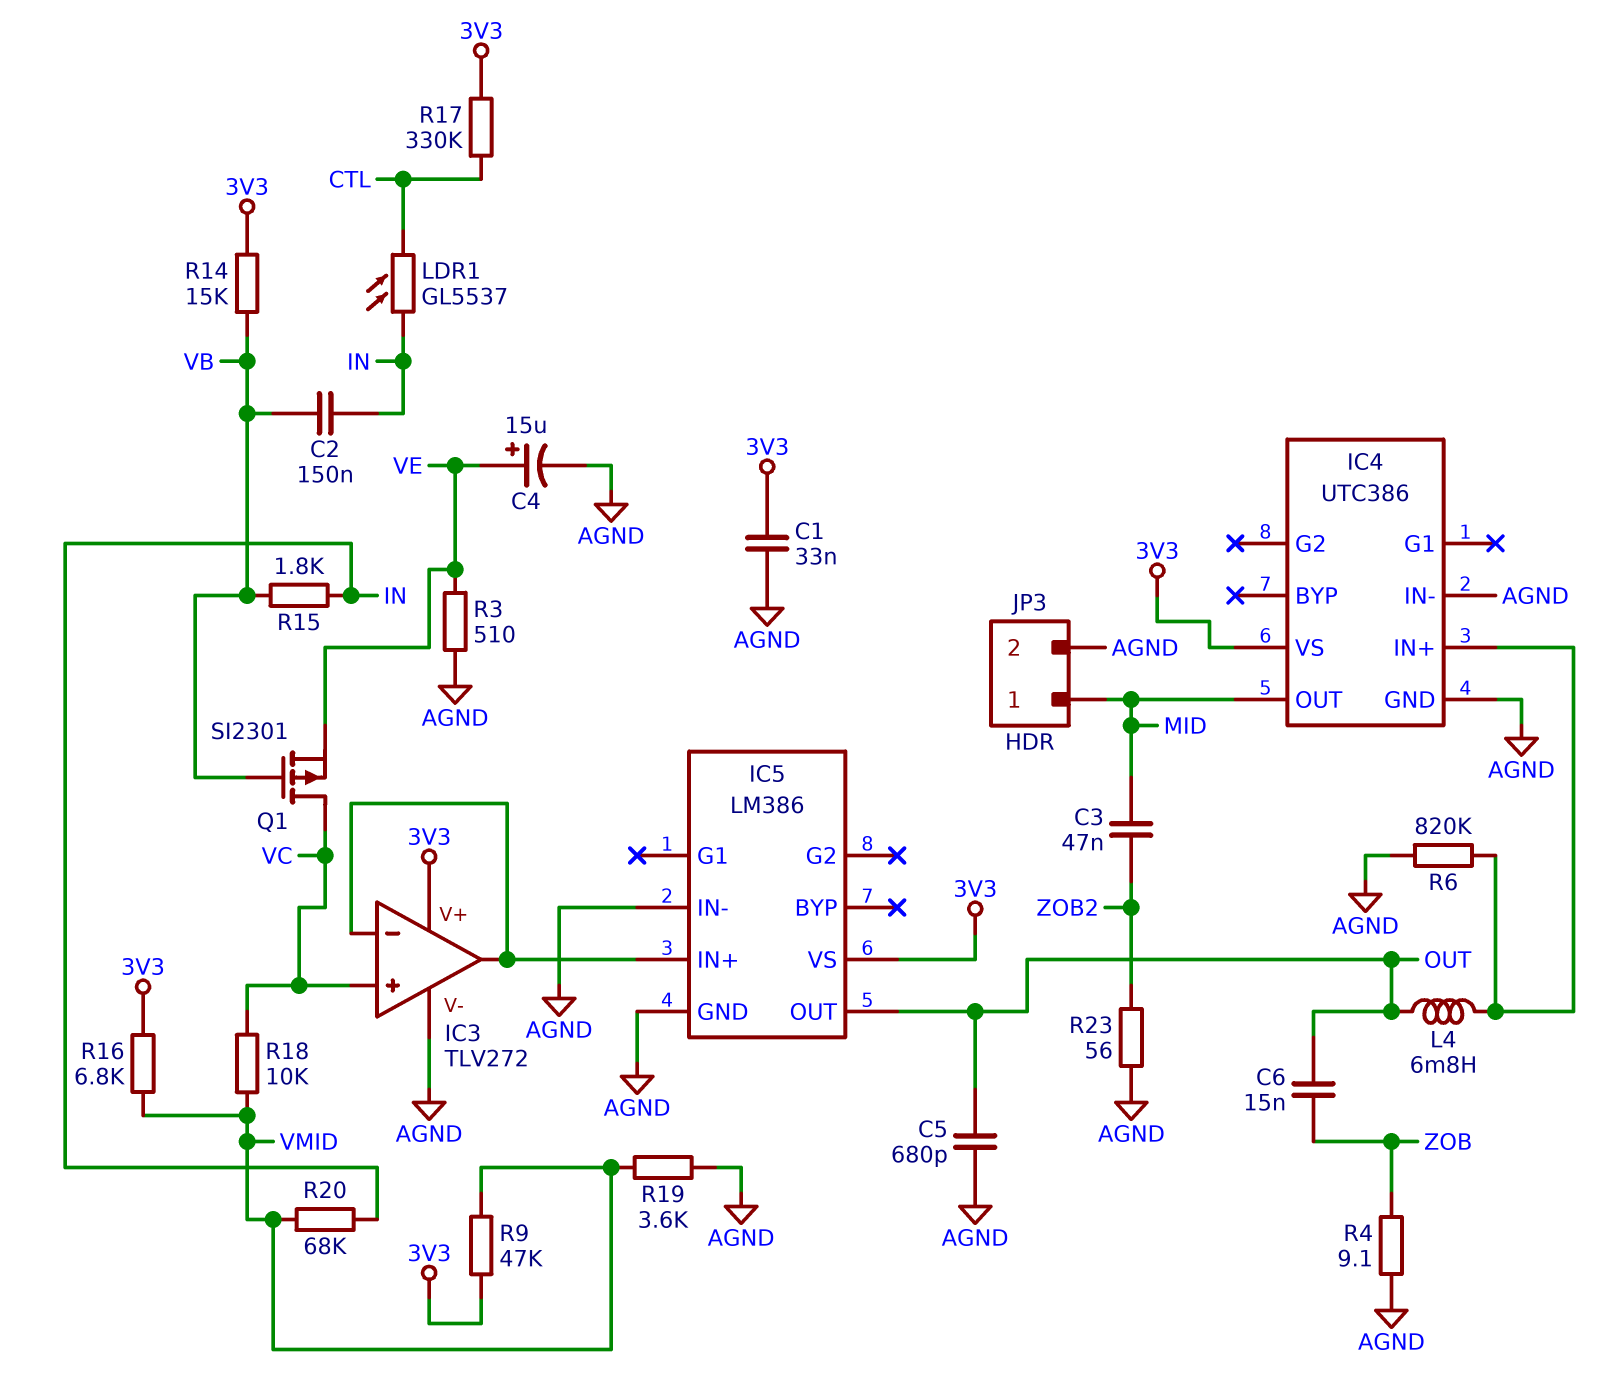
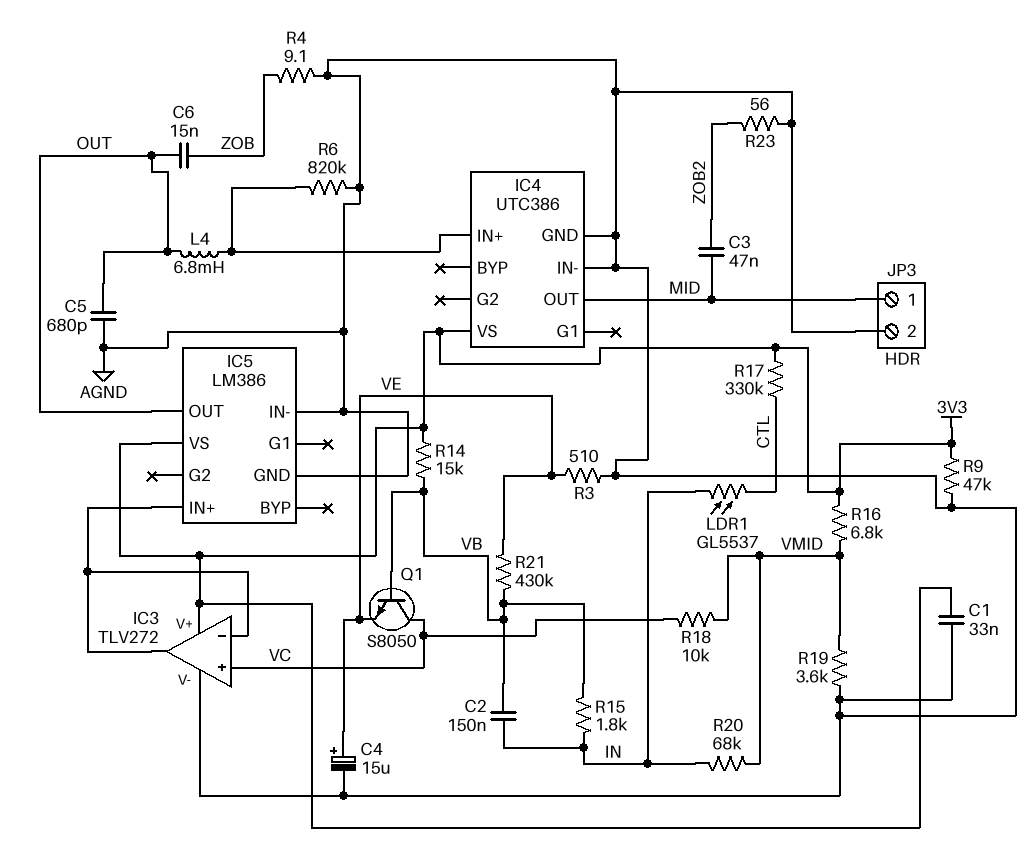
Q1: PMOS SI2301 (G VB, D VC, S VE) -> NPN S8050 (B VB, C VC, E VE)
R9: 47k (3V3, VMID) -> 47k (3V3, AGND)
R21: none -> 430k (VB, VE)

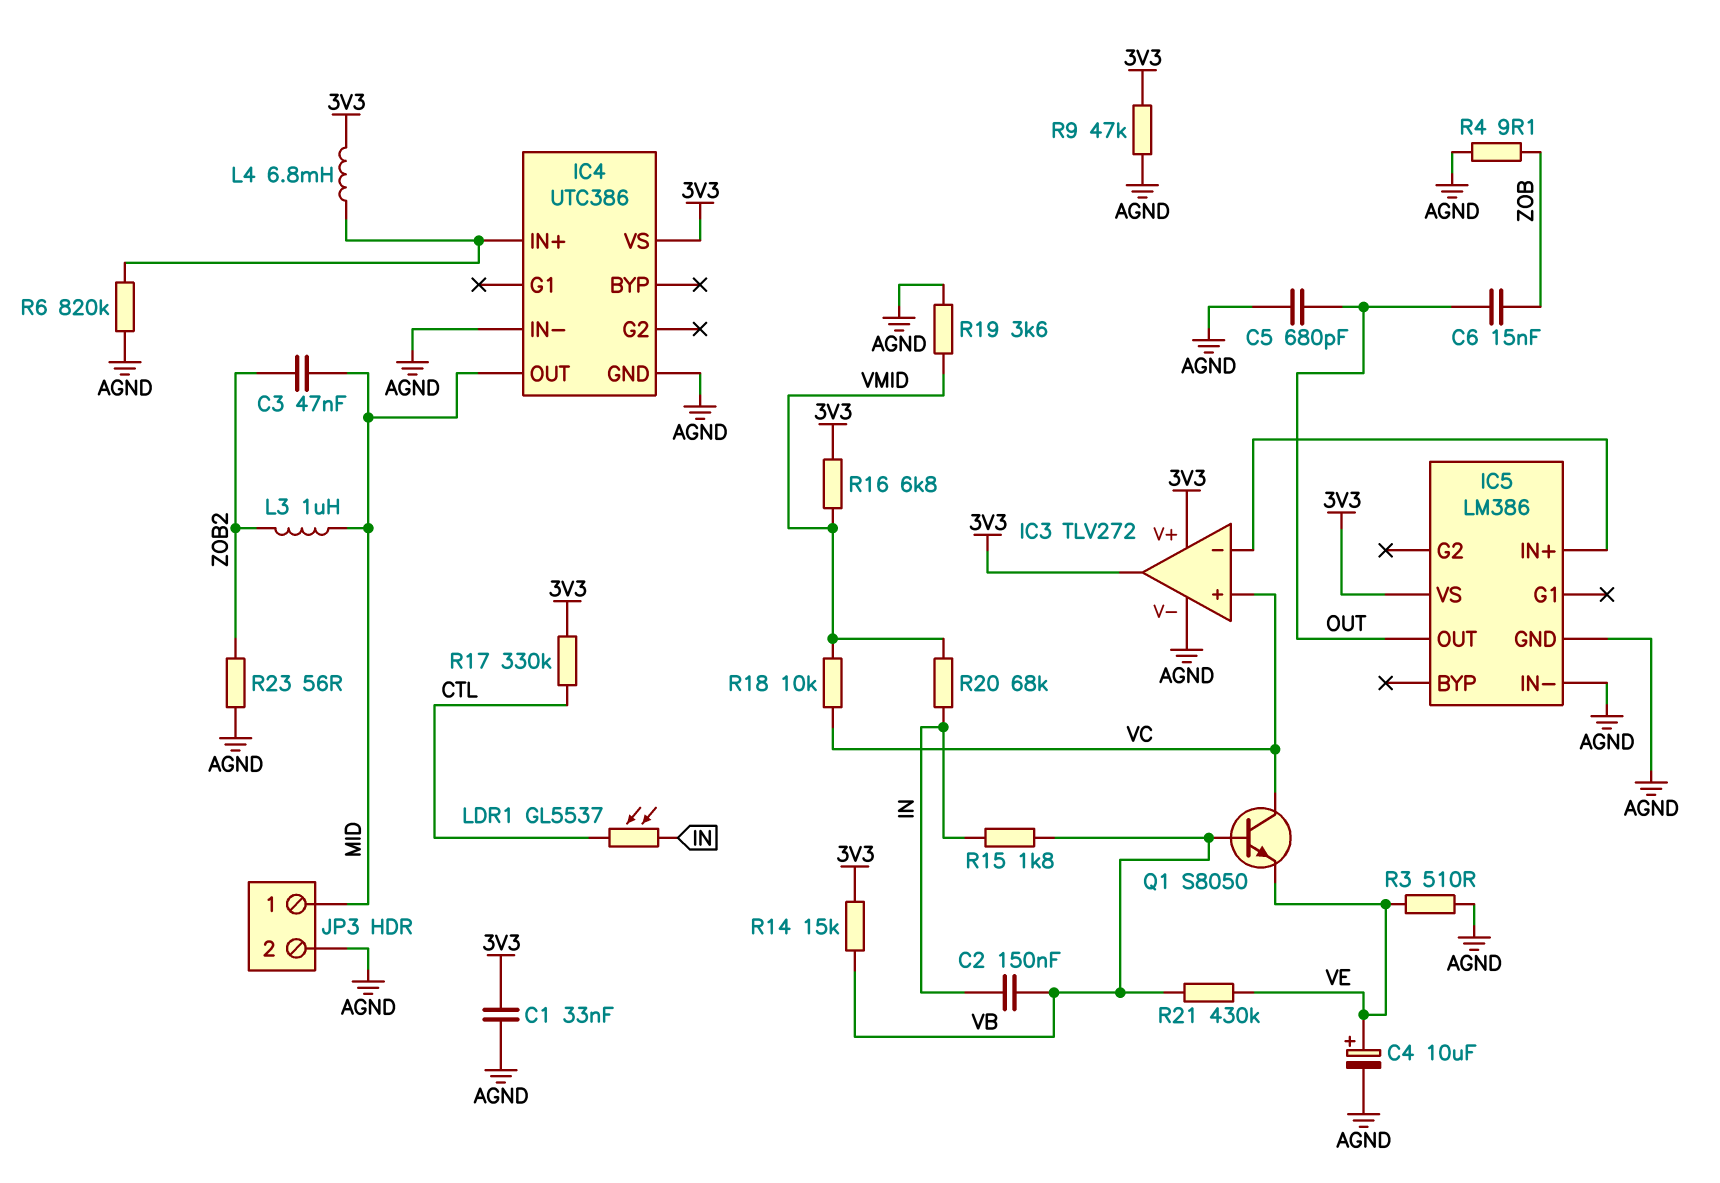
C4: 15uF (plus VE, minus AGND) -> 10uF (plus VE, minus AGND)
IC3 pin out: IC3/in- -> 3V3
L3: none -> 1uH (MID, ZOB2)
L4: 6.8mH (IC4/IN+, OUT) -> 6.8mH (3V3, IC4/IN+)

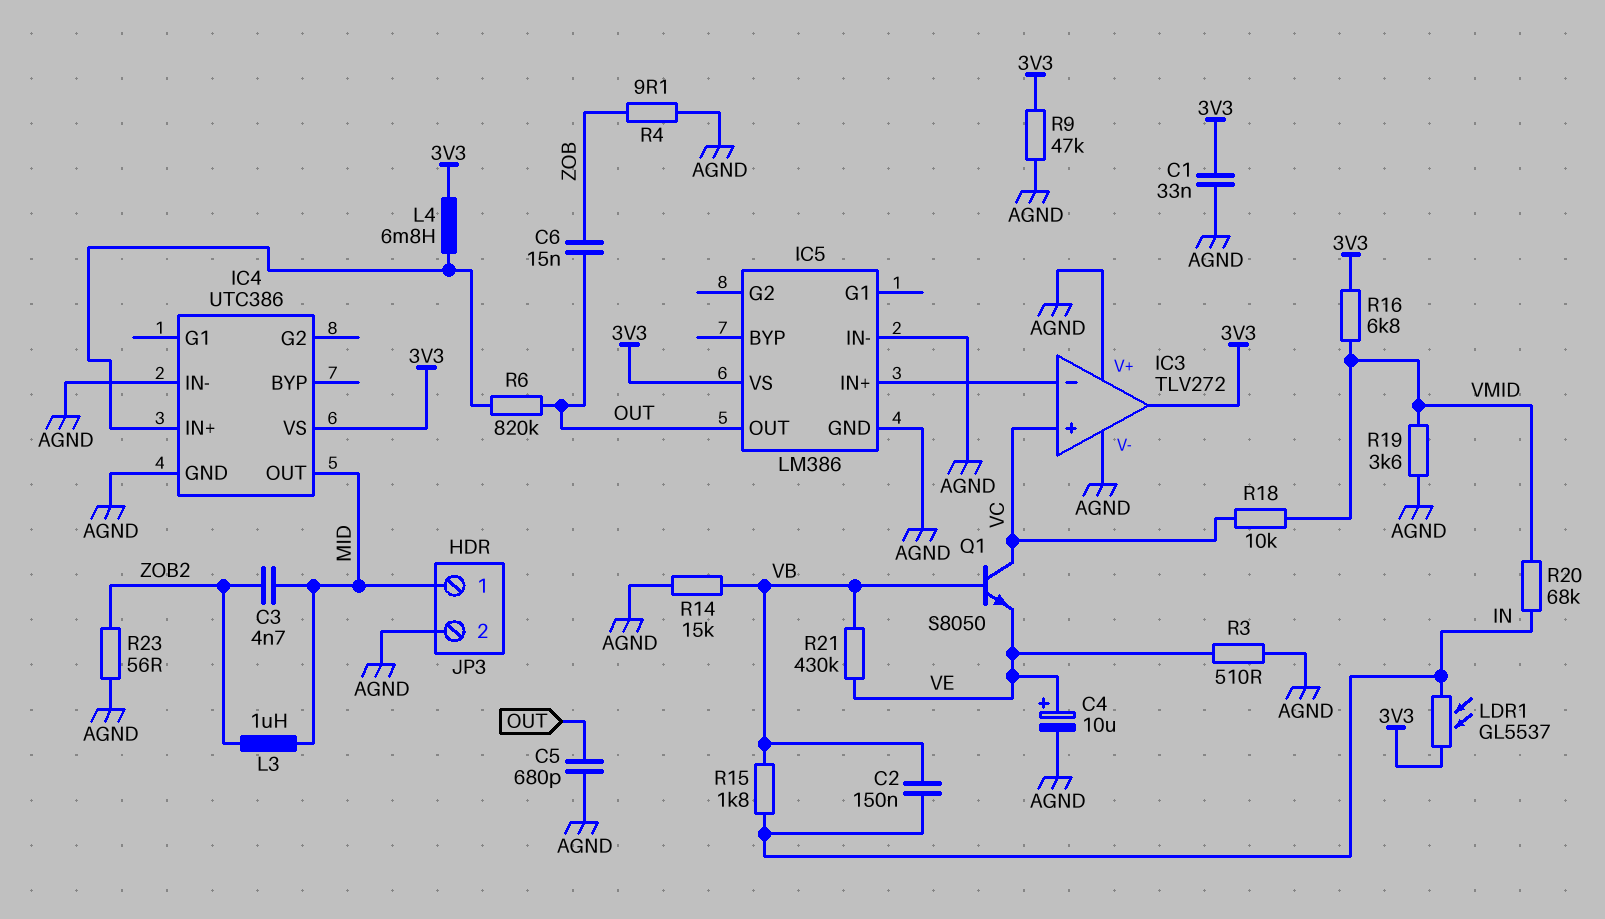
C3: 47nF (MID, ZOB2) -> 4.7nF (MID, ZOB2)
IC3 pin V+: 3V3 -> AGND
LDR1: GL5537 (CTL, IN) -> GL5537 (3V3, IN)
R6: 820k (AGND, IC4/IN+) -> 820k (IC4/IN+, OUT)
R14: 15k (3V3, VB) -> 15k (AGND, VB)
R17: 330k (3V3, CTL) -> none

